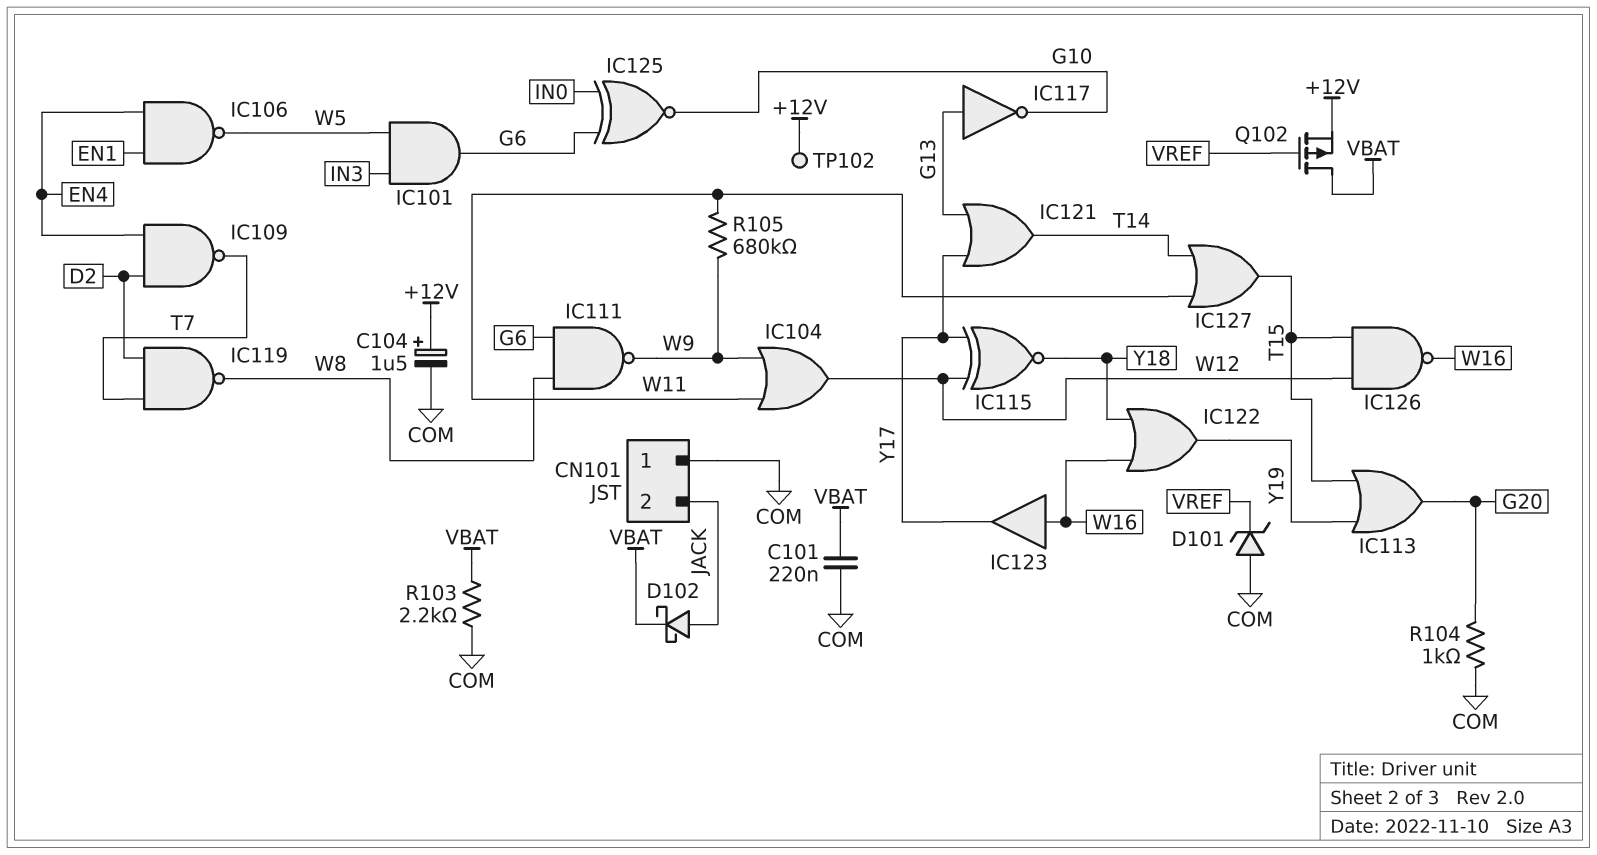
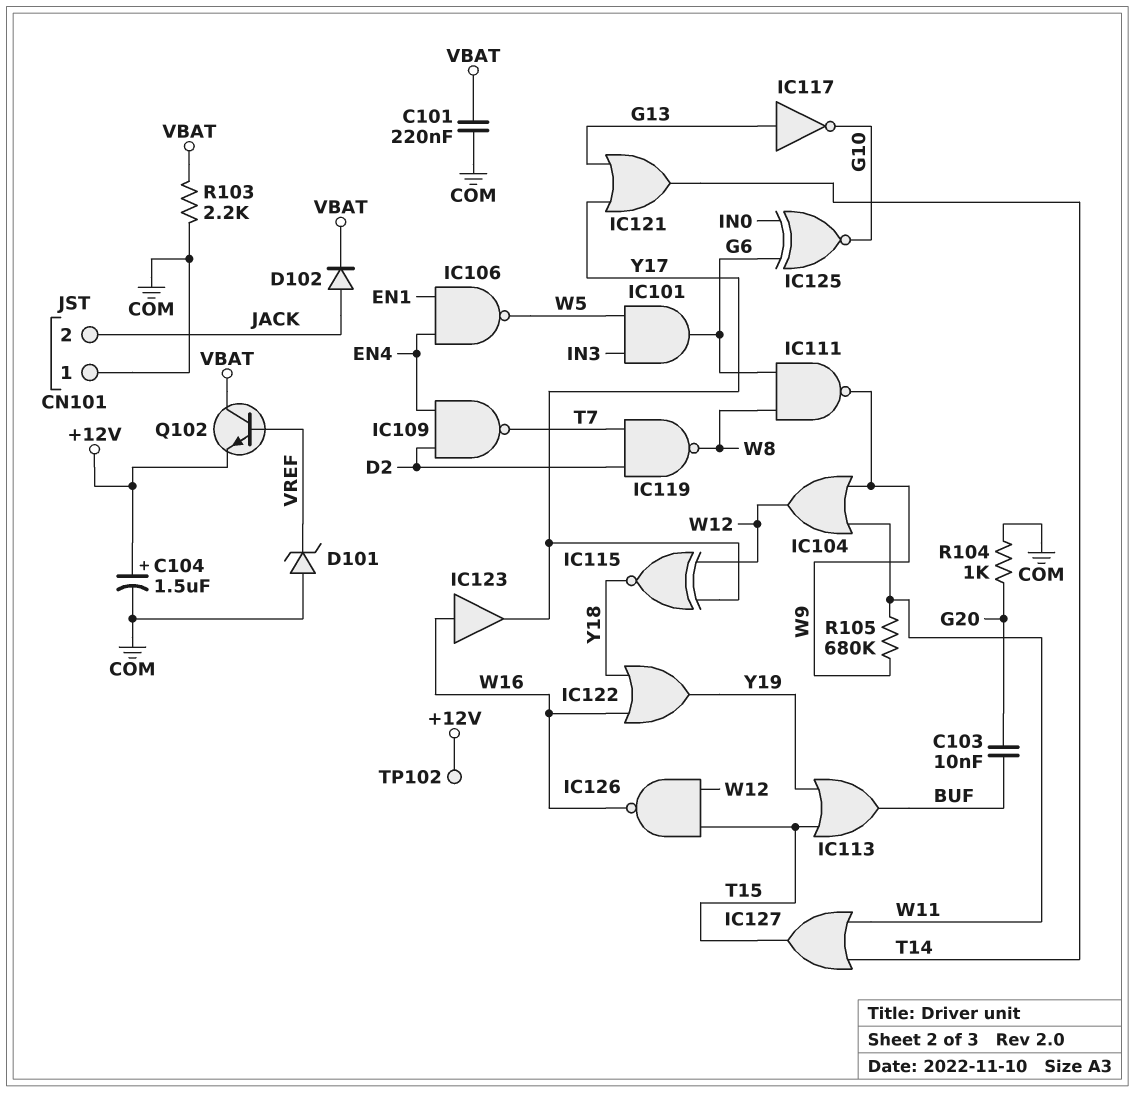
C103: none -> 10nF (BUF, G20)
D102: schottky (A JACK, K VBAT) -> diode (A JACK, K VBAT)
IC113: OR (in T15, in Y19, out G20) -> OR (in T15, in Y19, out BUF)
Q102: PMOS (G VREF, D VBAT, S +12V) -> NPN (B VREF, C VBAT, E +12V)

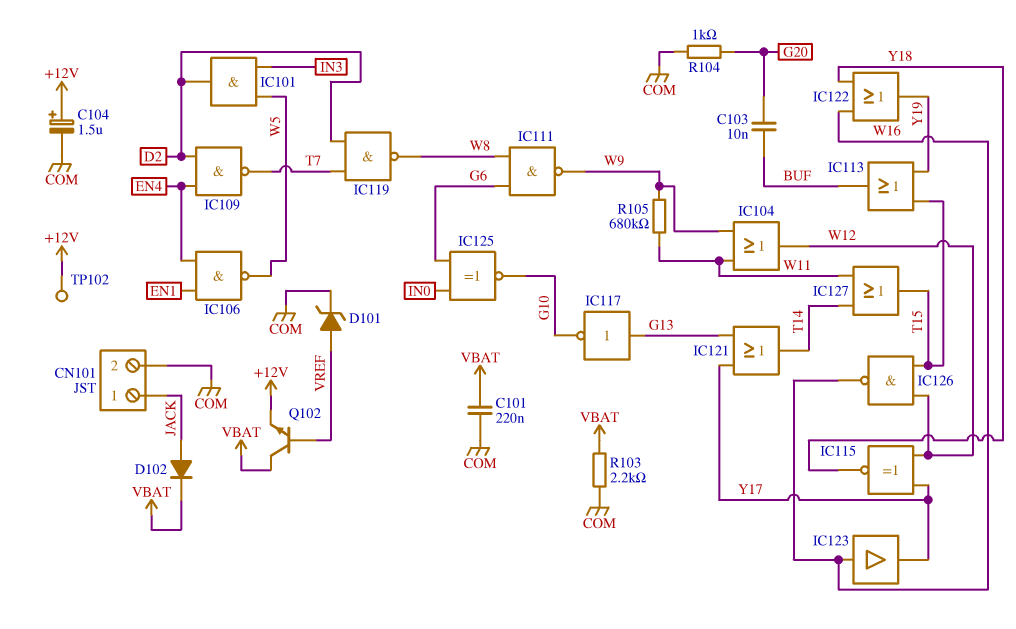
CN101 pin 1: COM -> JACK
CN101 pin 2: JACK -> COM
D101: zener (A COM, K VREF) -> zener (A VREF, K COM)
IC101: AND (in IN3, in W5, out G6) -> AND (in IN3, in W5, out D2)

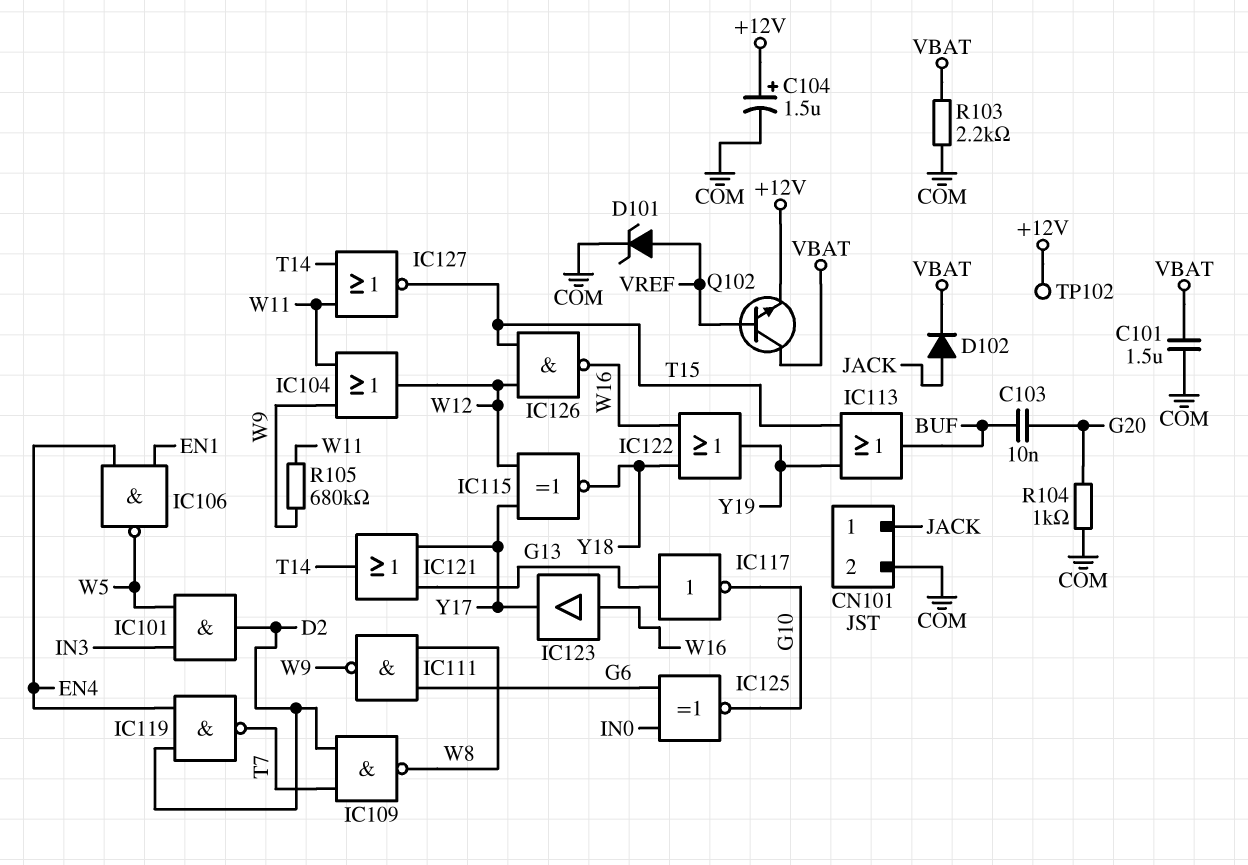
C101: 220nF (COM, VBAT) -> 1.5uF (COM, VBAT)
IC109: NAND (in D2, in EN4, out T7) -> NAND (in D2, in T7, out W8)
IC119: NAND (in D2, in T7, out W8) -> NAND (in D2, in EN4, out T7)
IC127: OR (in T14, in W11, out T15) -> NOR (in T14, in W11, out T15)

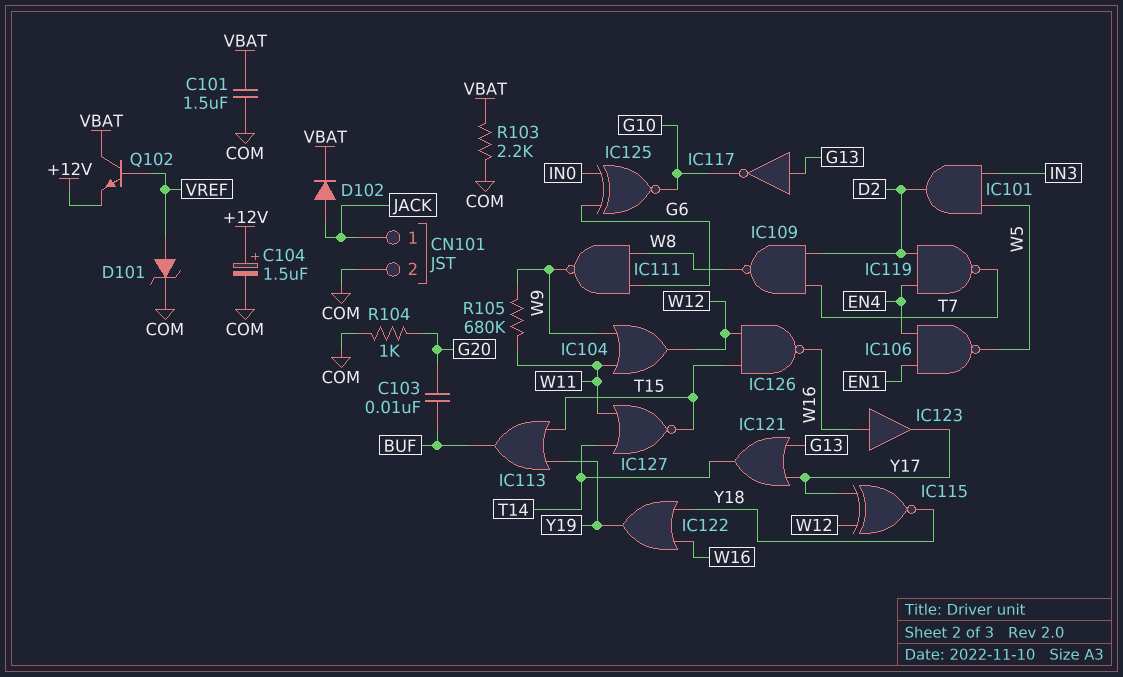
TP102: test point (+12V) -> none

